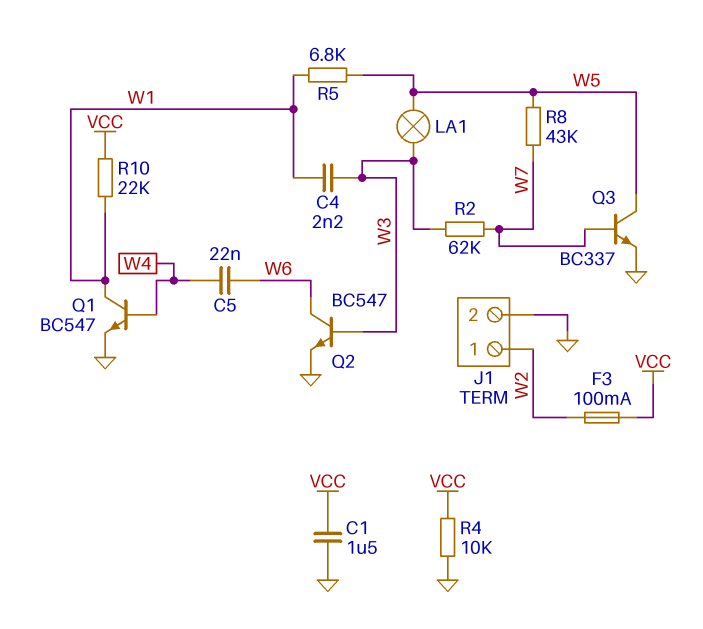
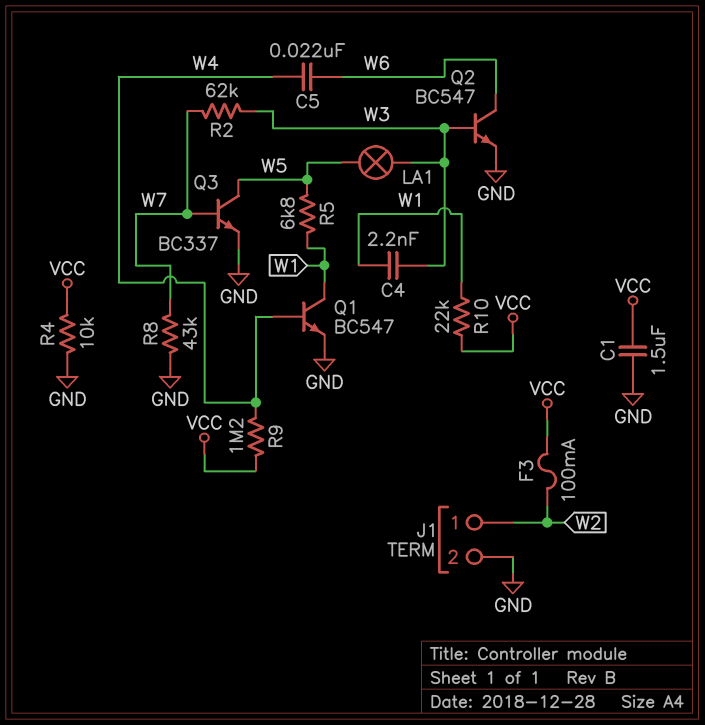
R8: 43k (W5, W7) -> 43k (GND, W7)
R9: none -> 1.2M (VCC, W4)

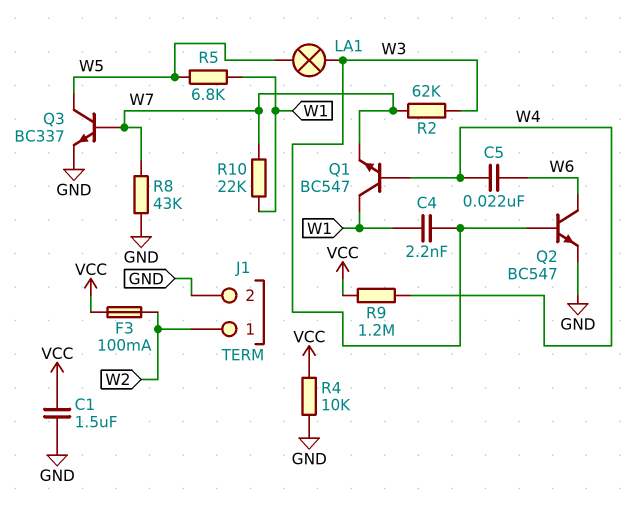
Q1: NPN BC547 (B W4, C W1, E GND) -> NPN BC547 (B W4, C W1, E W7)
R10: 22k (VCC, W1) -> 22k (W1, W7)

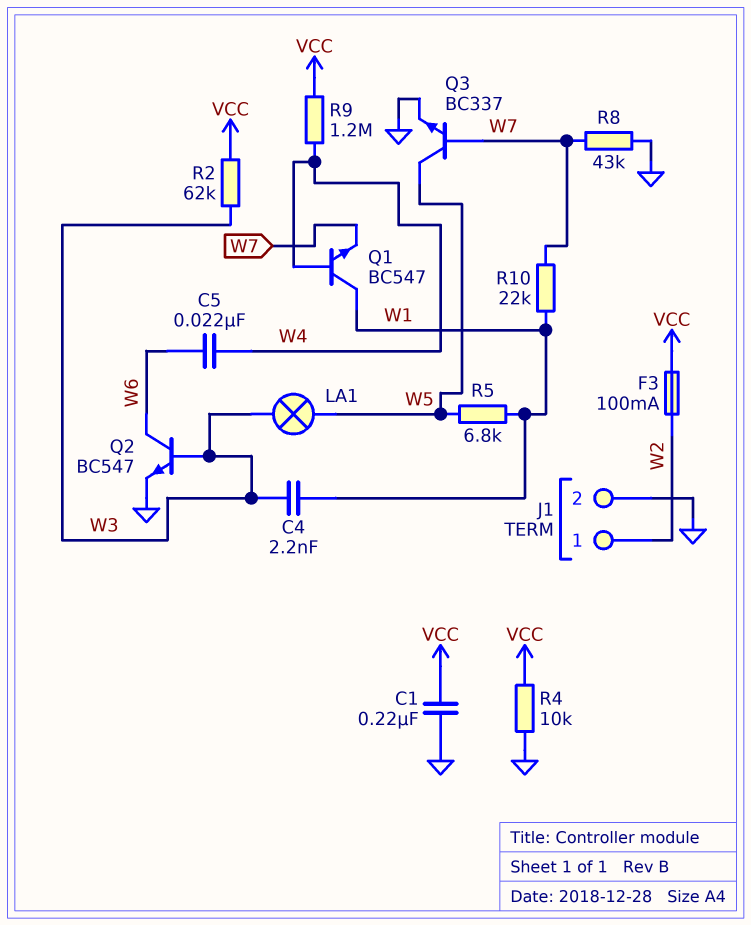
C1: 1.5uF (GND, VCC) -> 220nF (GND, VCC)
R2: 62k (W3, W7) -> 62k (VCC, W3)

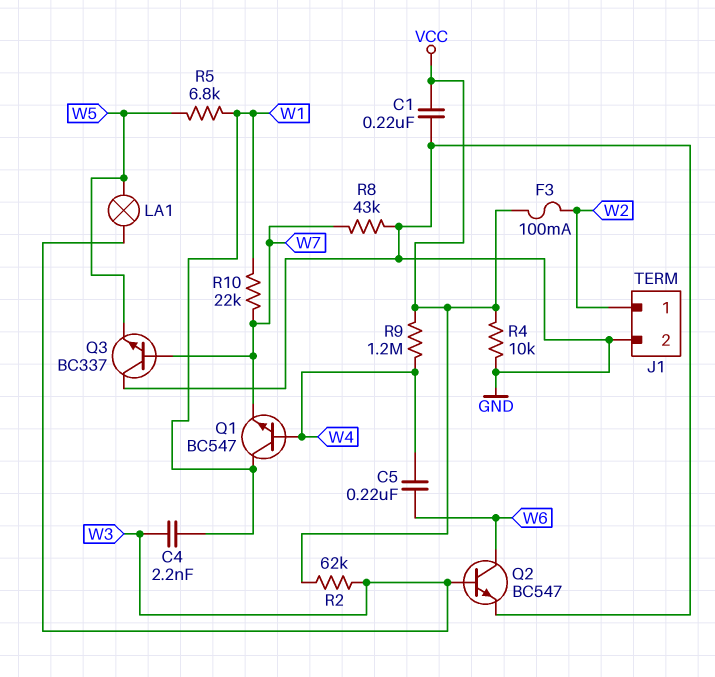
C5: 22nF (W4, W6) -> 220nF (W4, W6)
Q3: NPN BC337 (B W7, C W5, E GND) -> NPN BC337 (B W7, C GND, E W5)

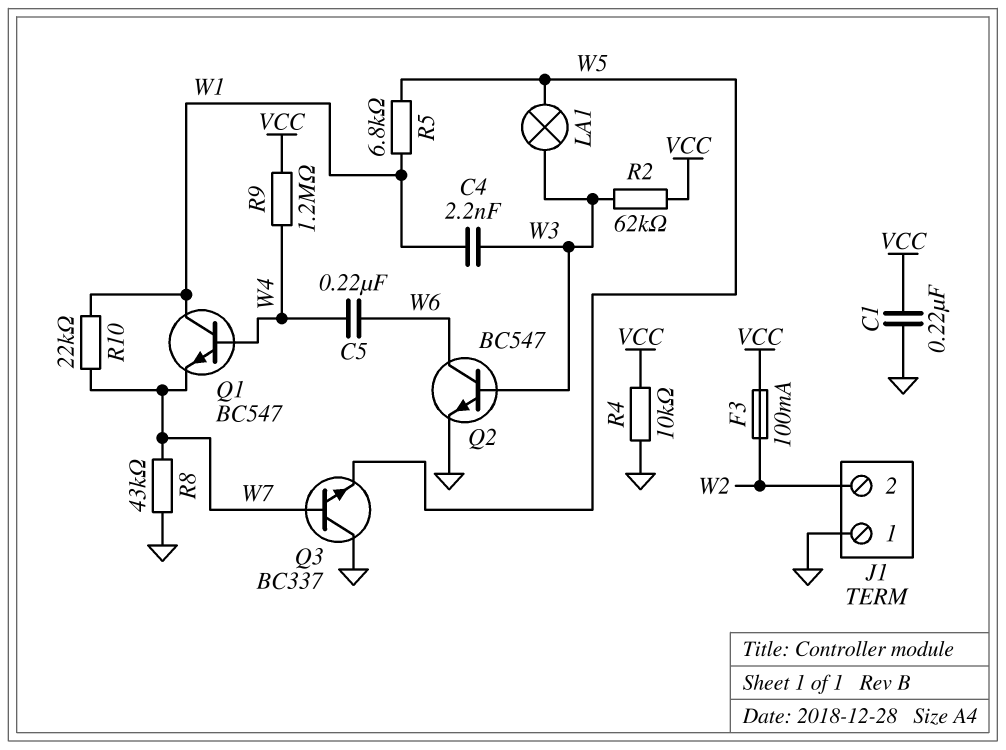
J1 pin 1: W2 -> GND
J1 pin 2: GND -> W2

